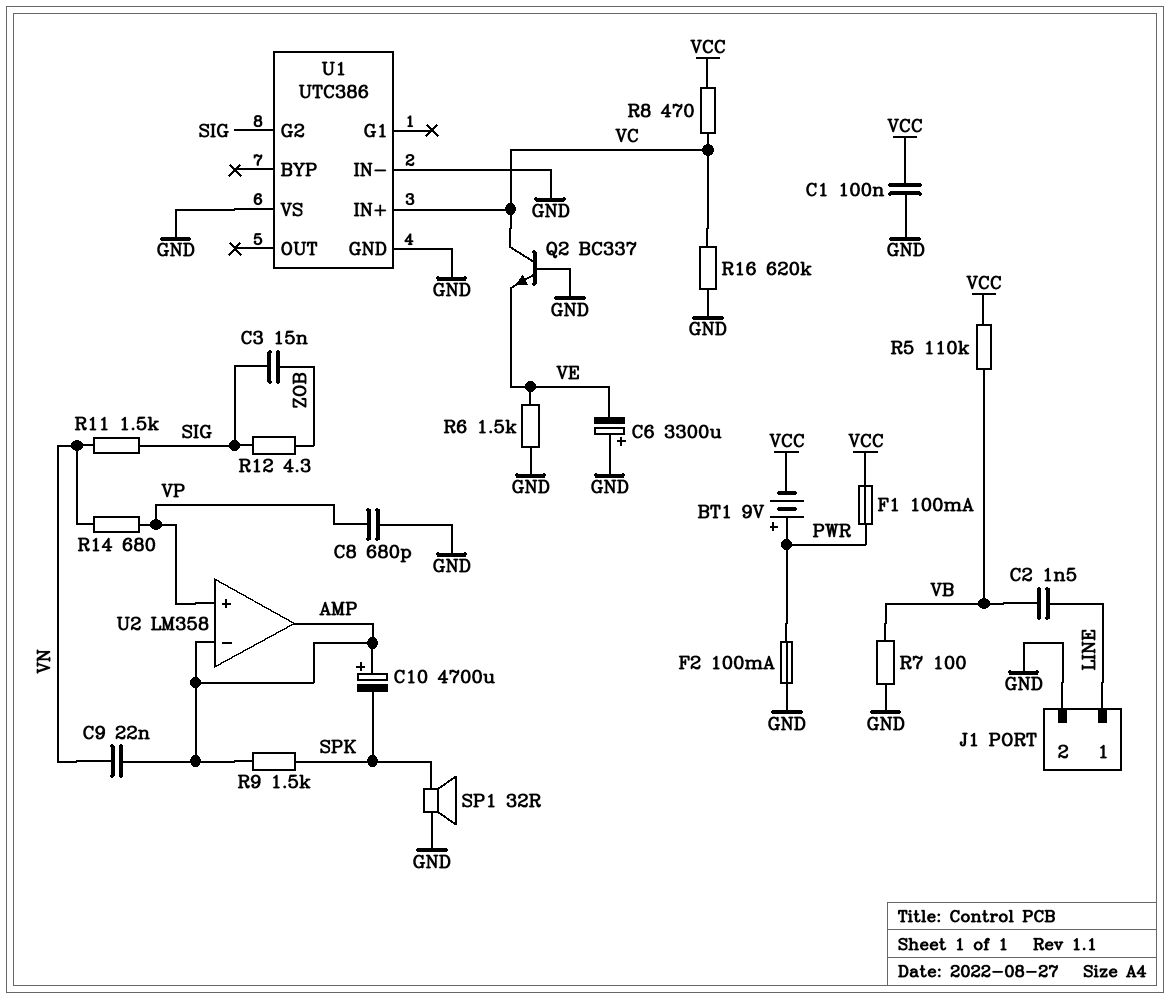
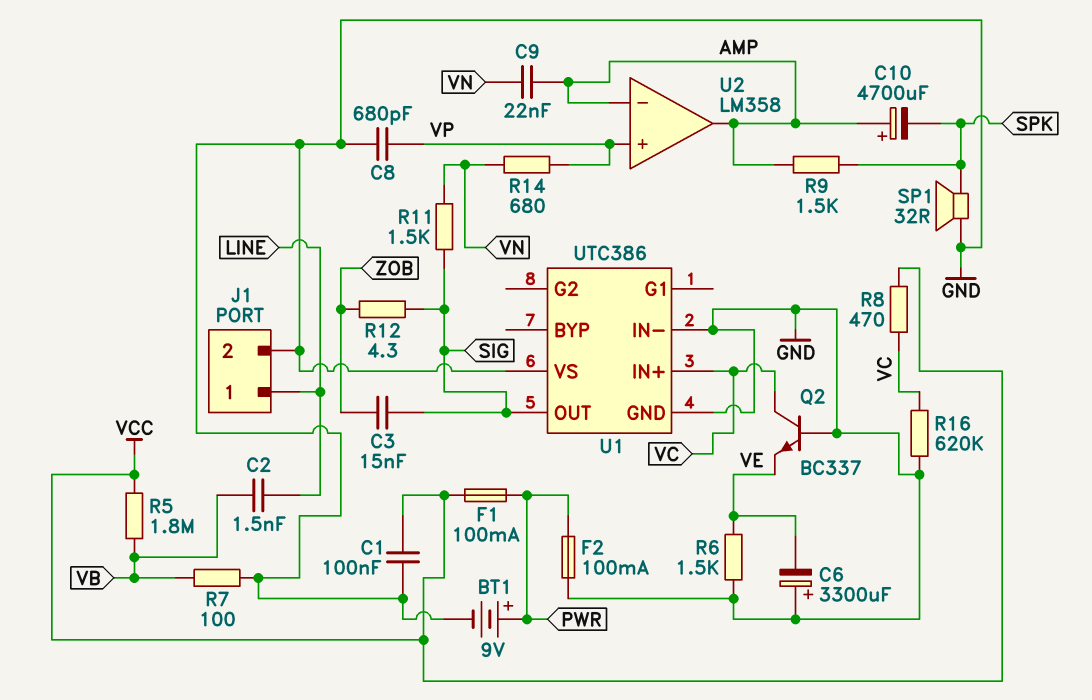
BT1: 9V (plus PWR, minus VCC) -> 9V (plus PWR, minus GND)
R5: 110k (VB, VCC) -> 1.8M (VB, VCC)
U1 pin G2: SIG -> none
U1 pin OUT: none -> SIG

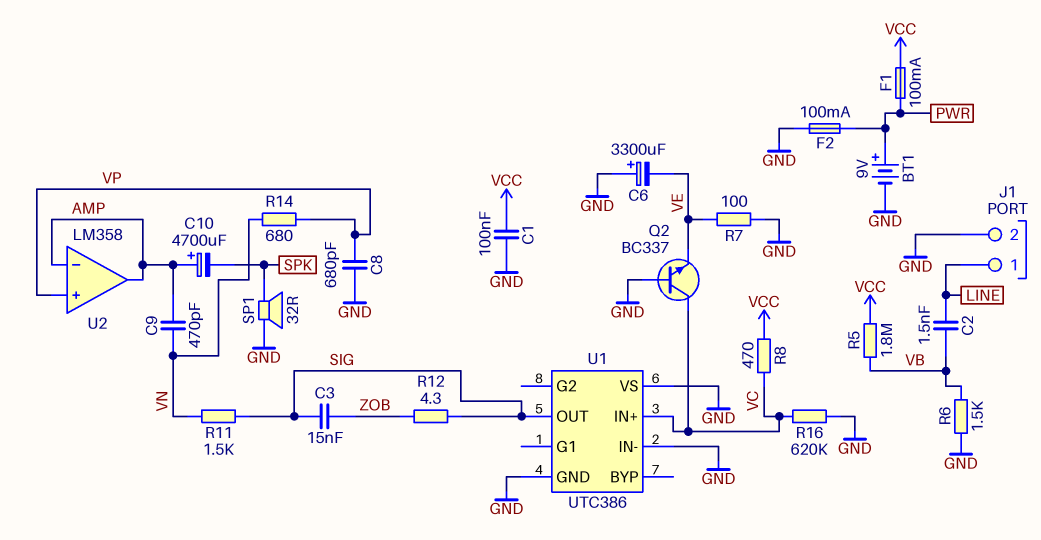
C9: 22nF (AMP, VN) -> 470pF (AMP, VN)
R6: 1.5k (GND, VE) -> 1.5k (GND, VB)
R7: 100 (GND, VB) -> 100 (GND, VE)
R9: 1.5k (AMP, SPK) -> none

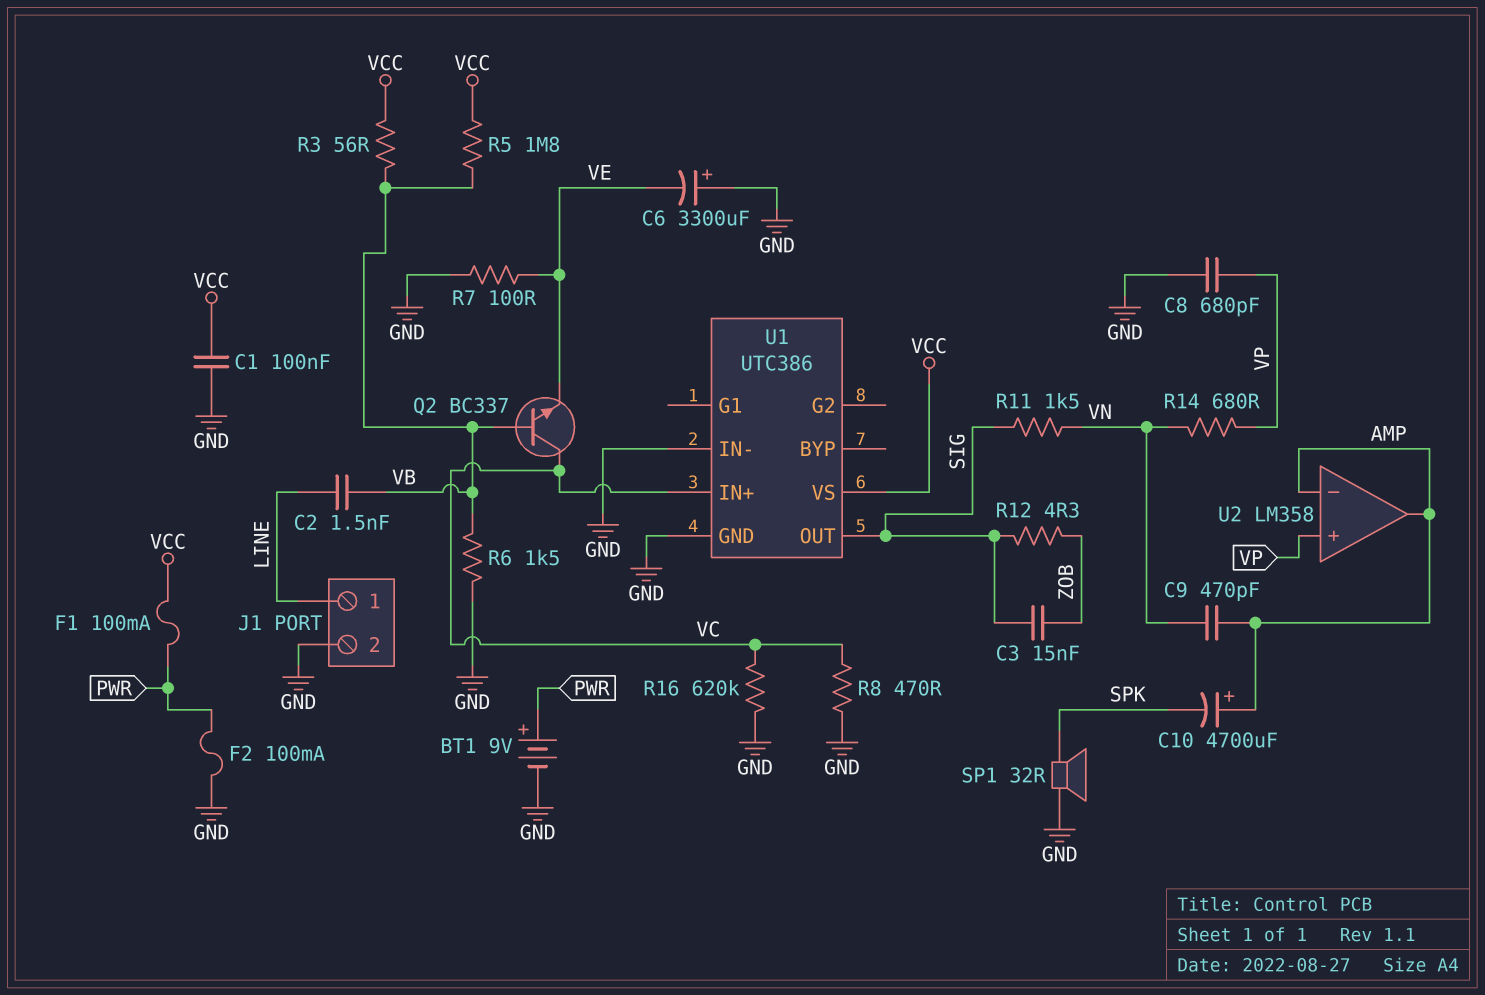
Q2: NPN BC337 (B GND, C VC, E VE) -> NPN BC337 (B VB, C VC, E VE)
R3: none -> 56 (VB, VCC)
R8: 470 (VC, VCC) -> 470 (GND, VC)
U1 pin VS: GND -> VCC

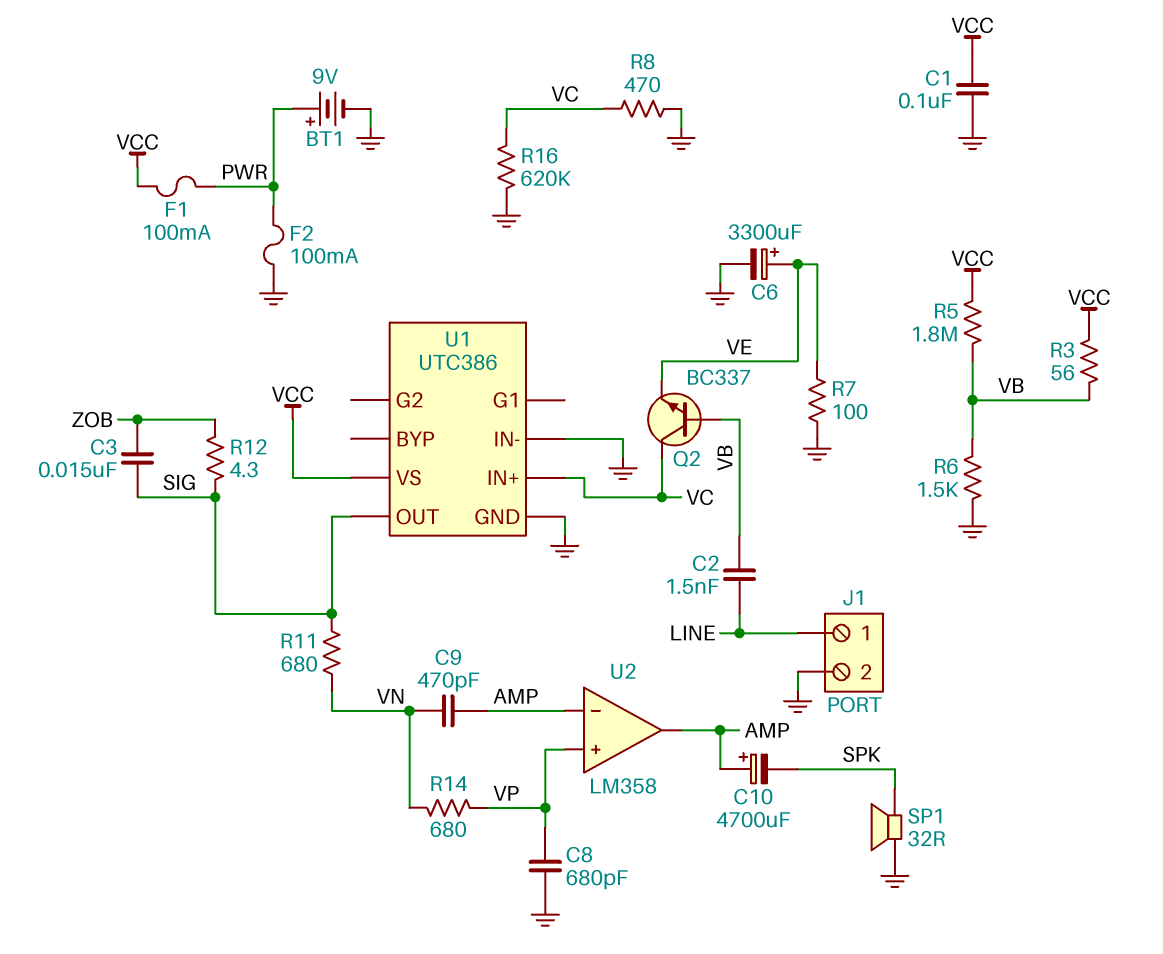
C6: 3300uF (plus GND, minus VE) -> 3300uF (plus VE, minus GND)
R11: 1.5k (SIG, VN) -> 680 (SIG, VN)

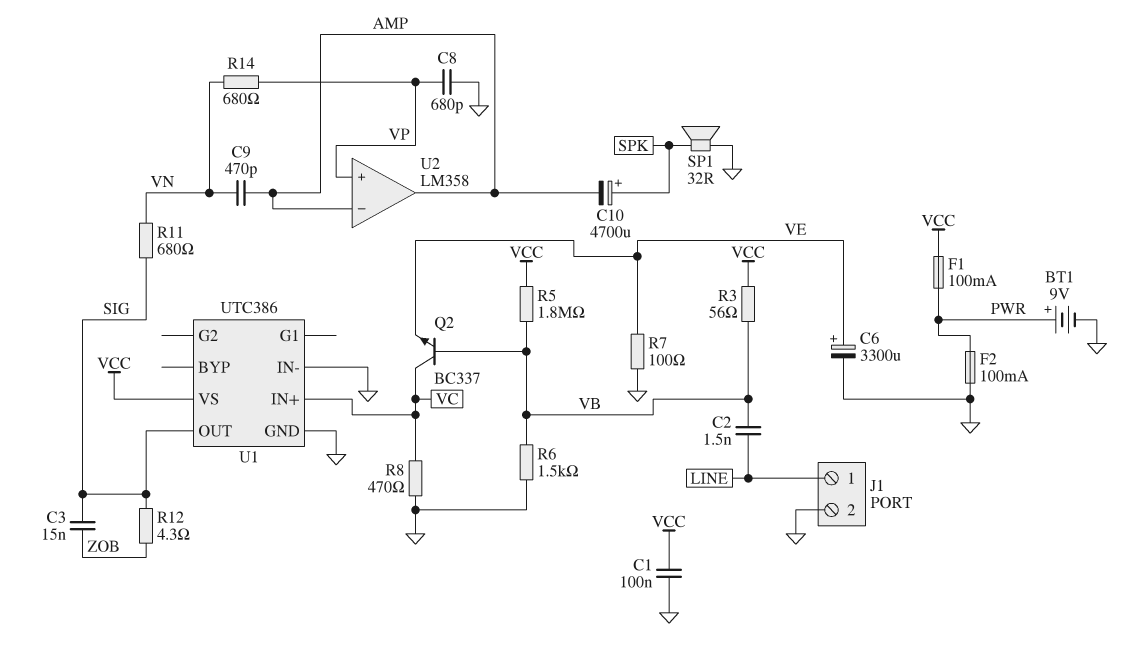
C10: 4700uF (plus AMP, minus SPK) -> 4700uF (plus SPK, minus AMP)
R16: 620k (GND, VC) -> none

